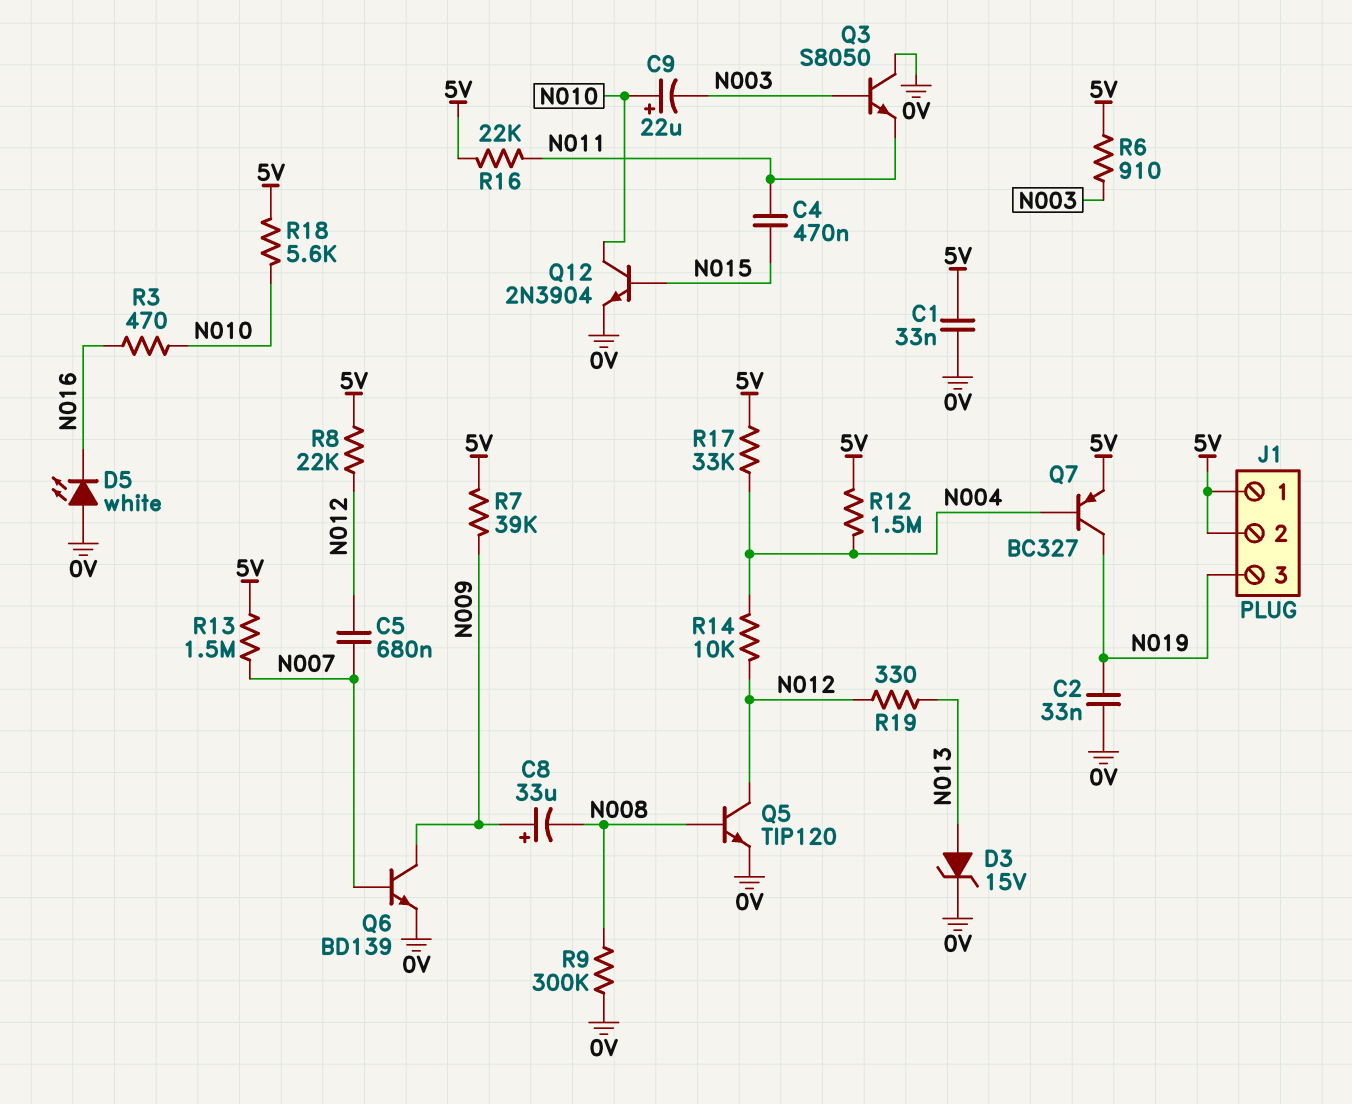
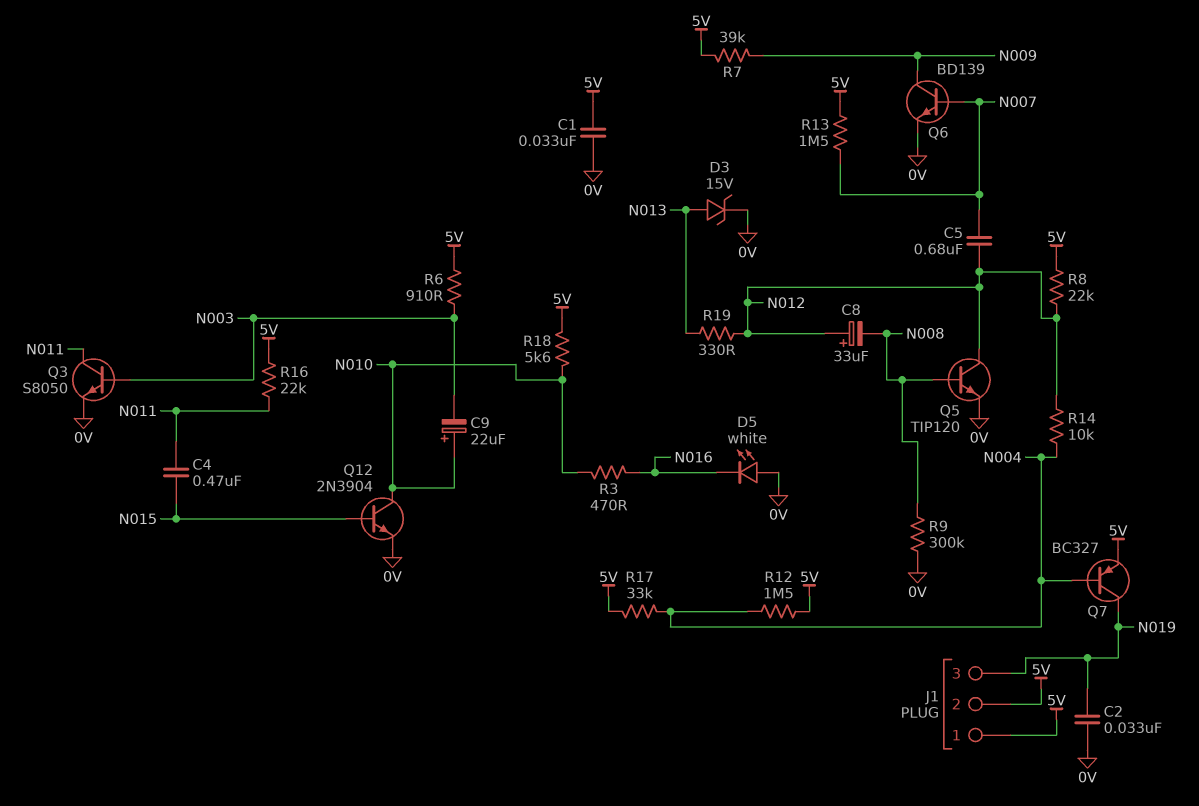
C8: 33uF (plus N009, minus N008) -> 33uF (plus N012, minus N008)
Q3: NPN S8050 (B N003, C 0V, E N011) -> NPN S8050 (B N003, C N011, E 0V)

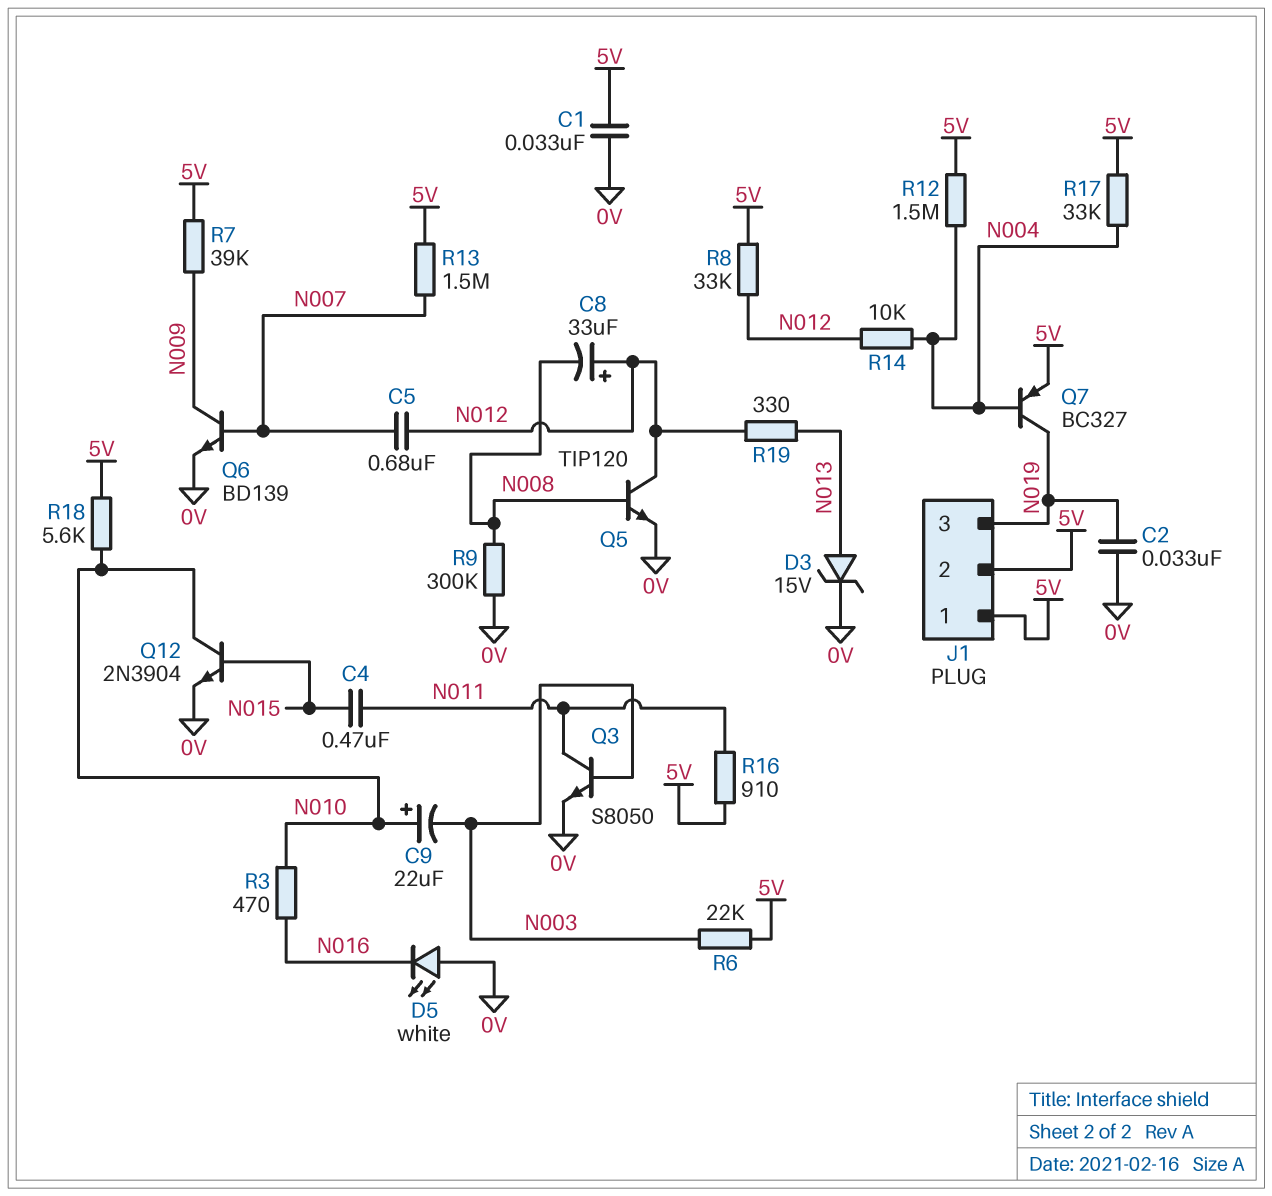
R6: 910 (5V, N003) -> 22k (5V, N003)
R8: 22k (5V, N012) -> 33k (5V, N012)
R16: 22k (5V, N011) -> 910 (5V, N011)

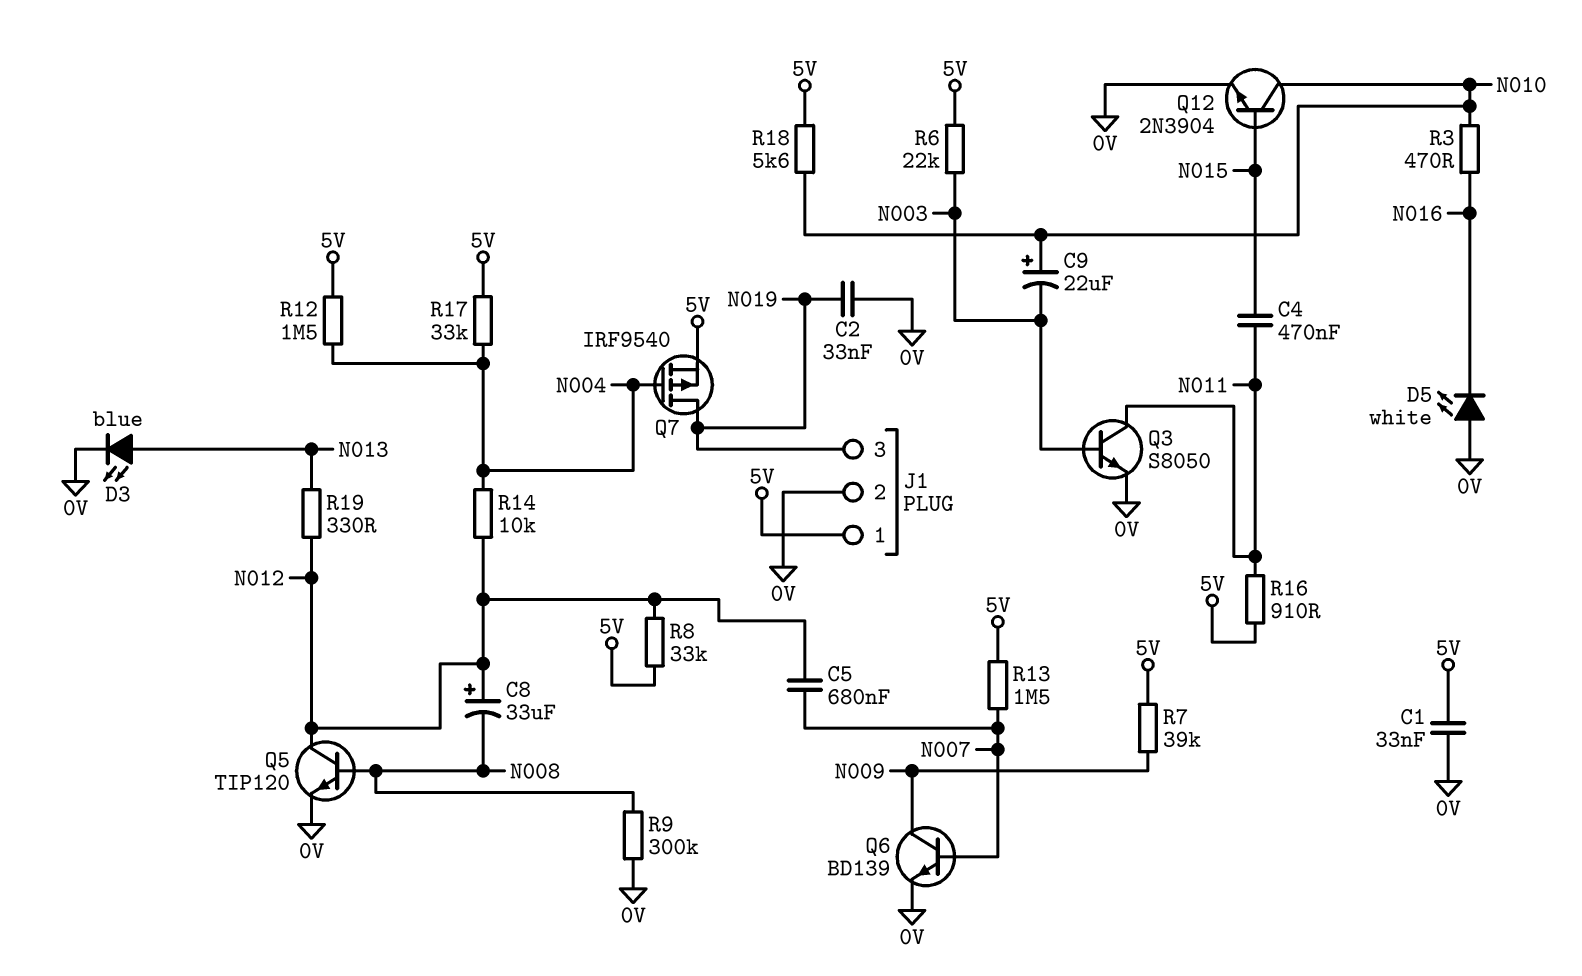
D3: zener 15V (A N013, K 0V) -> LED blue (A N013, K 0V)
J1 pin 2: 5V -> 0V
Q7: PNP BC327 (B N004, C N019, E 5V) -> PMOS IRF9540 (G N004, D N019, S 5V)

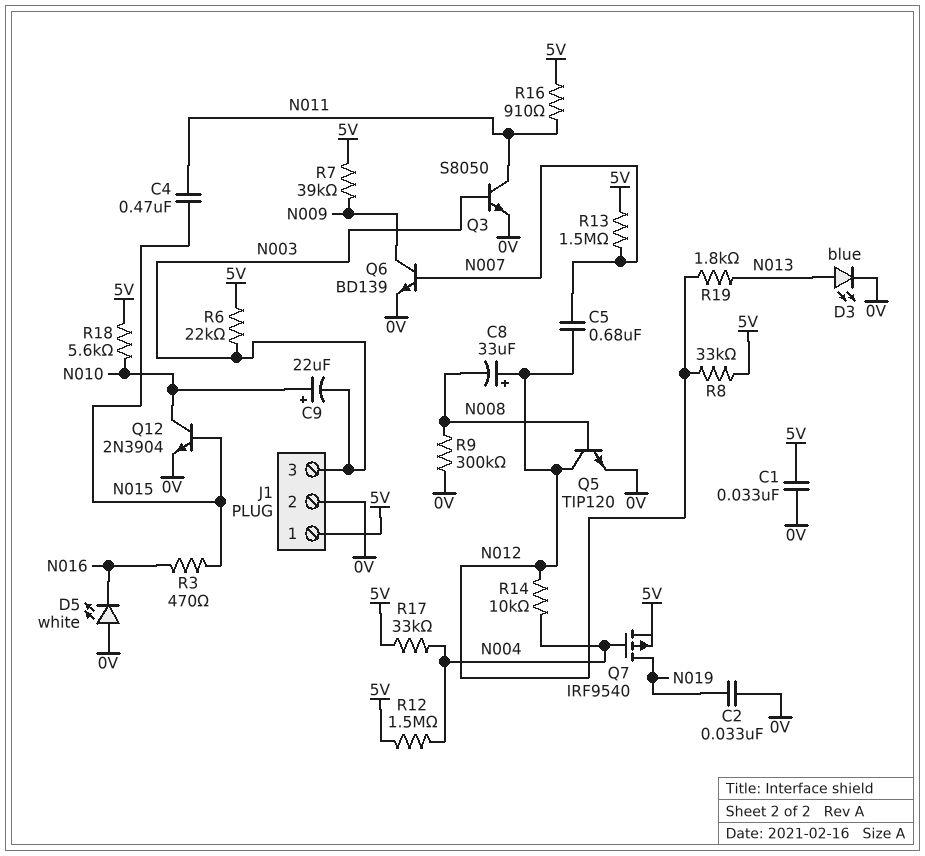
J1 pin 3: N019 -> N003
R3: 470 (N010, N016) -> 470 (N015, N016)
R19: 330 (N012, N013) -> 1.8k (N012, N013)

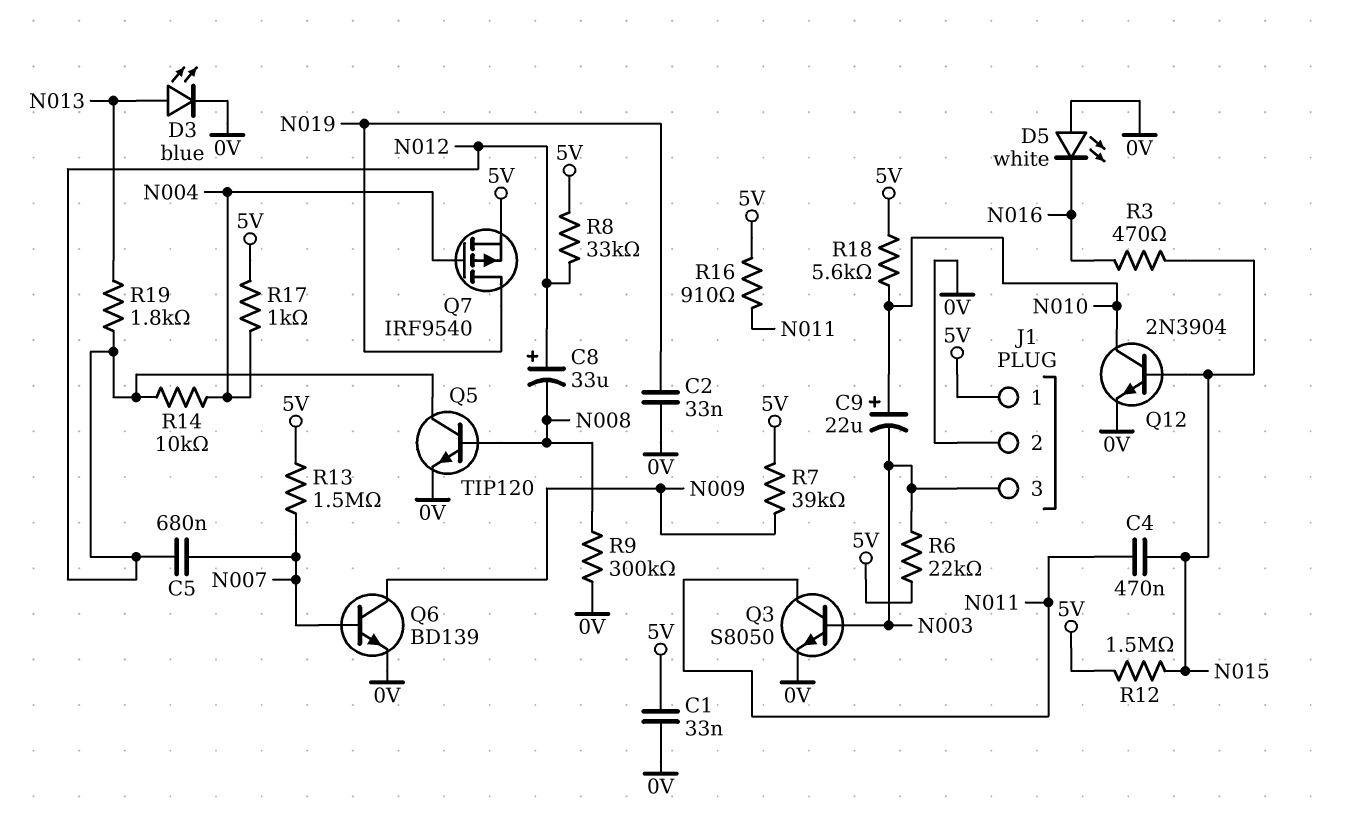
R12: 1.5M (5V, N004) -> 1.5M (5V, N015)
R17: 33k (5V, N004) -> 1k (5V, N004)

